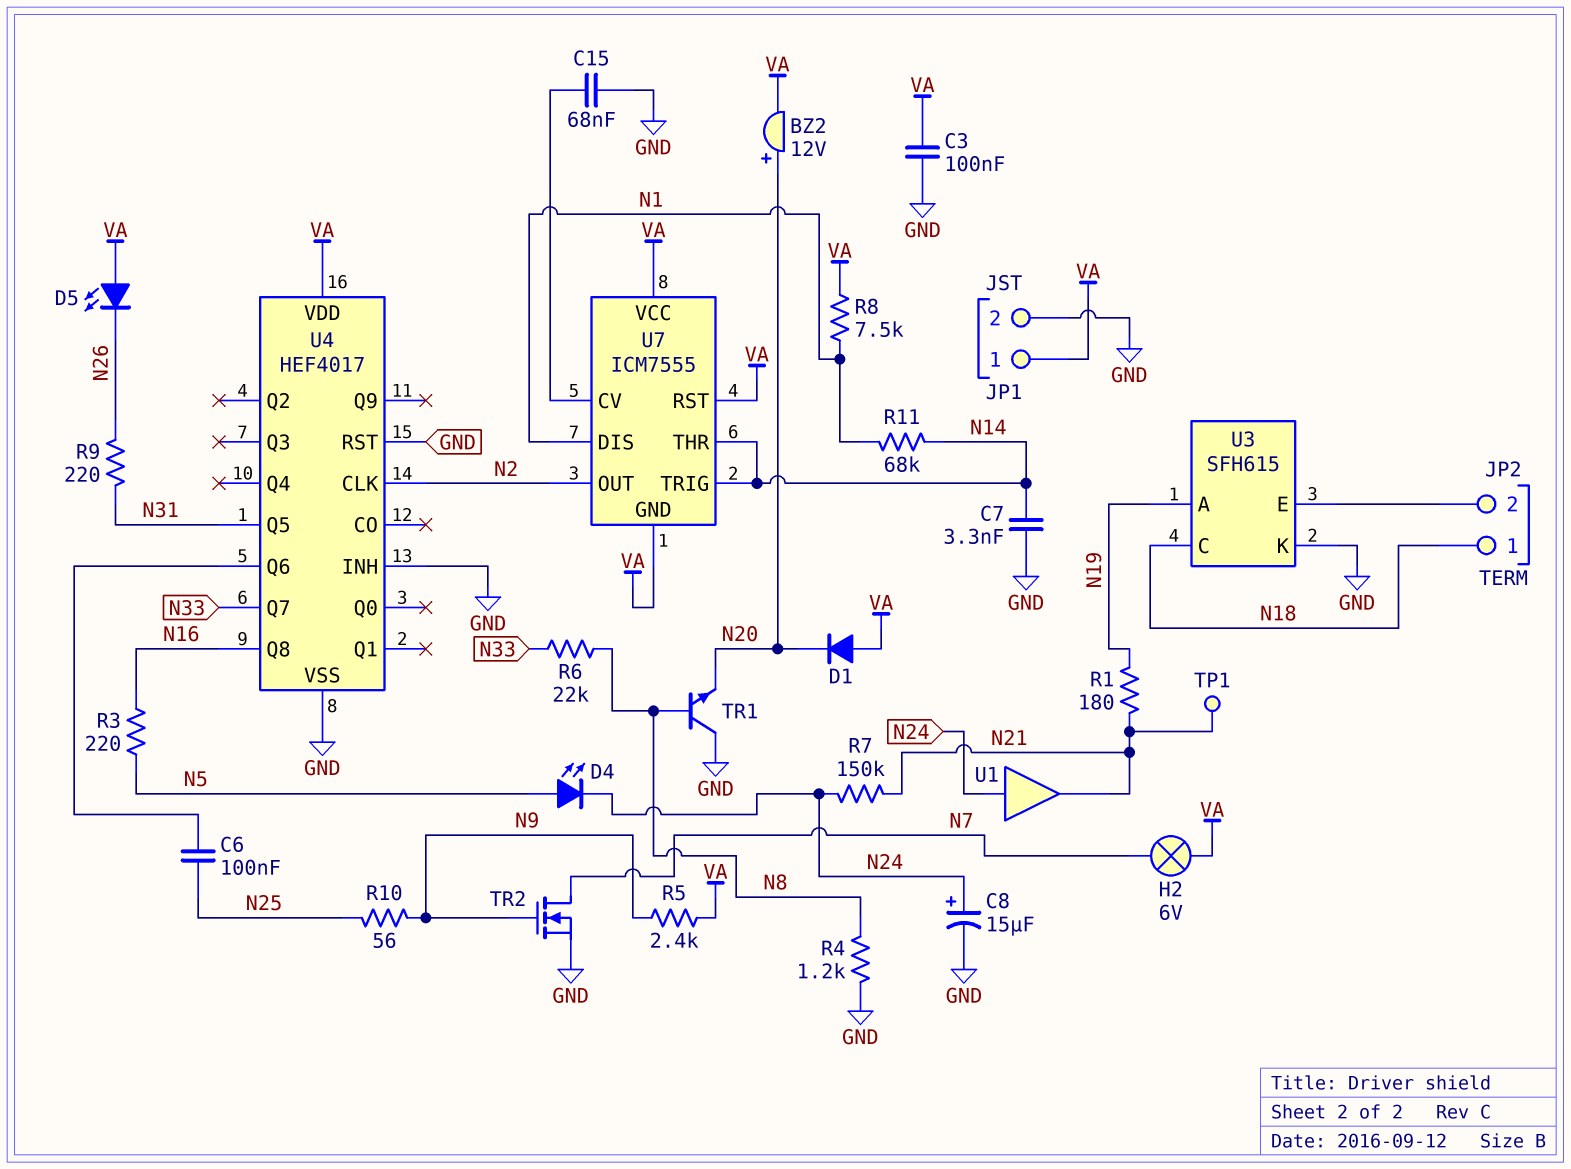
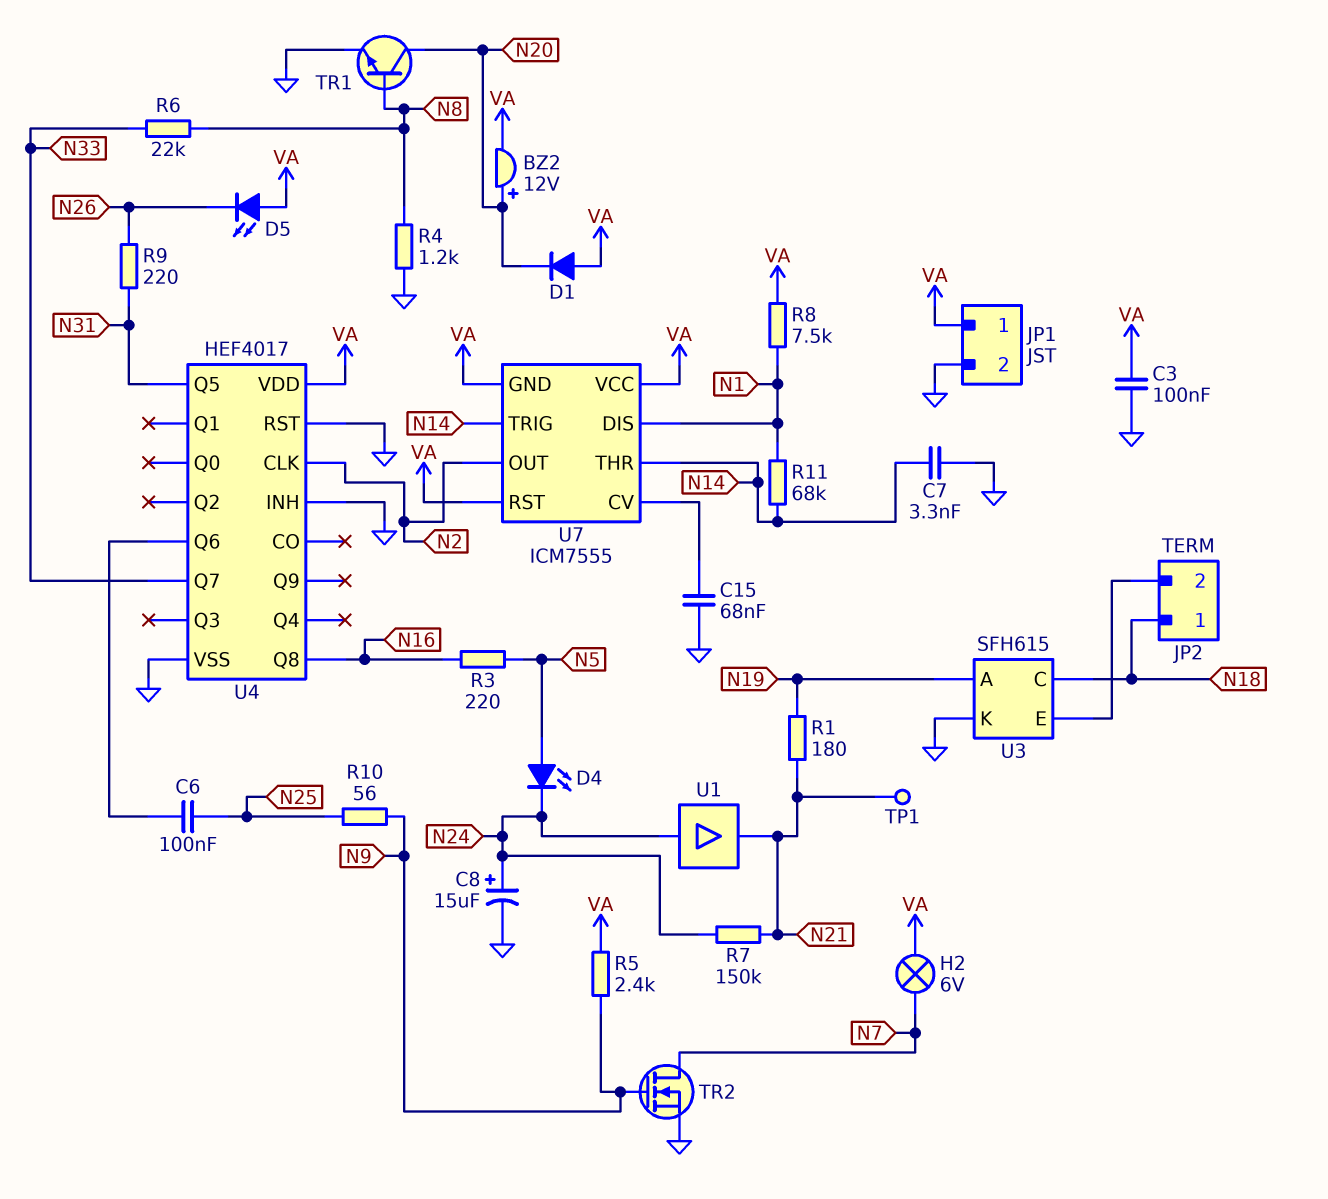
TR1: NPN (B N8, C GND, E N20) -> NPN (B N8, C N20, E GND)

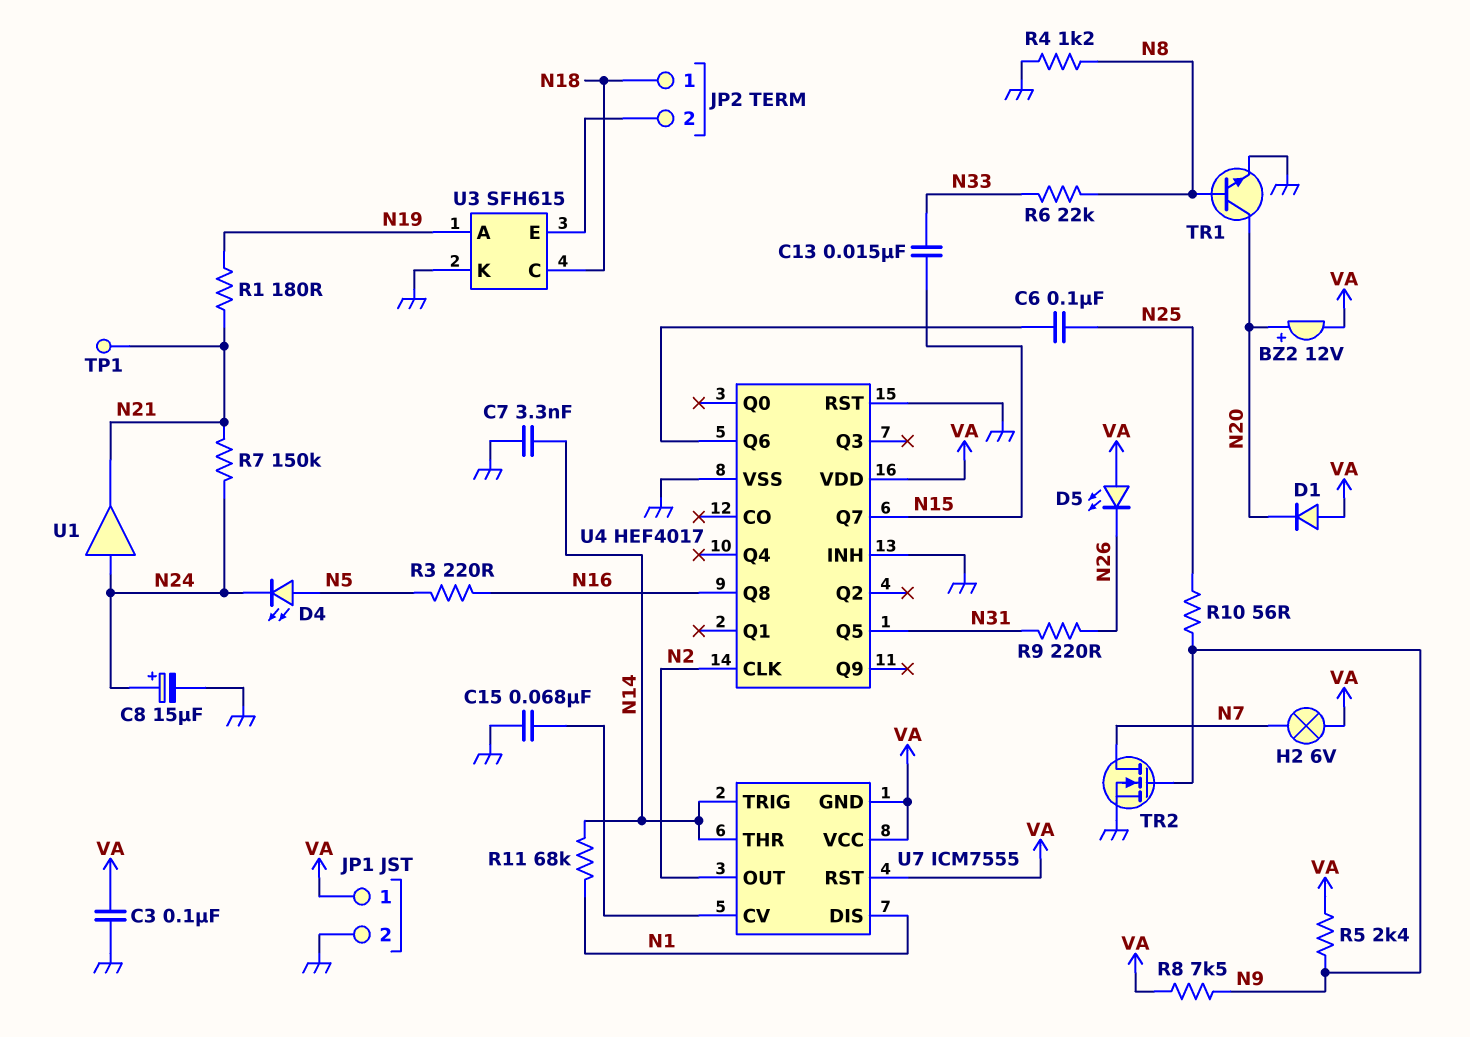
C13: none -> 15nF (N15, N33)
R8: 7.5k (N1, VA) -> 7.5k (N9, VA)
U4 pin Q7: N33 -> N15

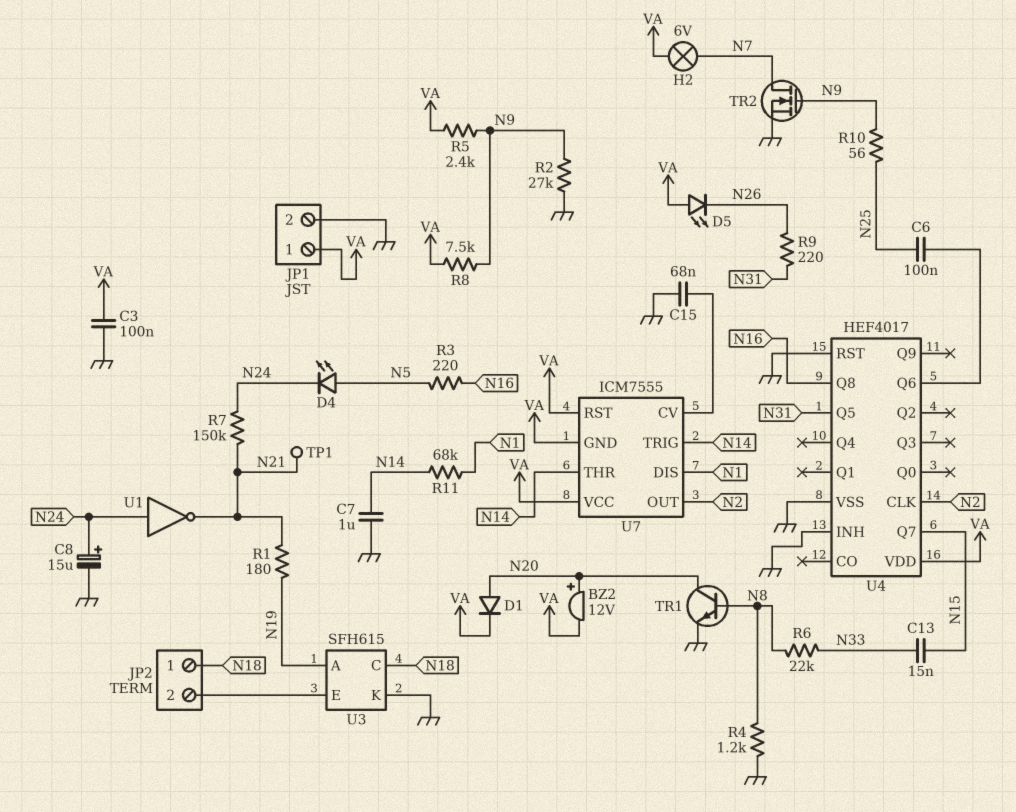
C7: 3.3nF (GND, N14) -> 1uF (GND, N14)
D1: diode (A VA, K N20) -> diode (A N20, K VA)
R2: none -> 27k (GND, N9)
U1: buffer (in N24, out N21) -> NOT (in N24, out N21)

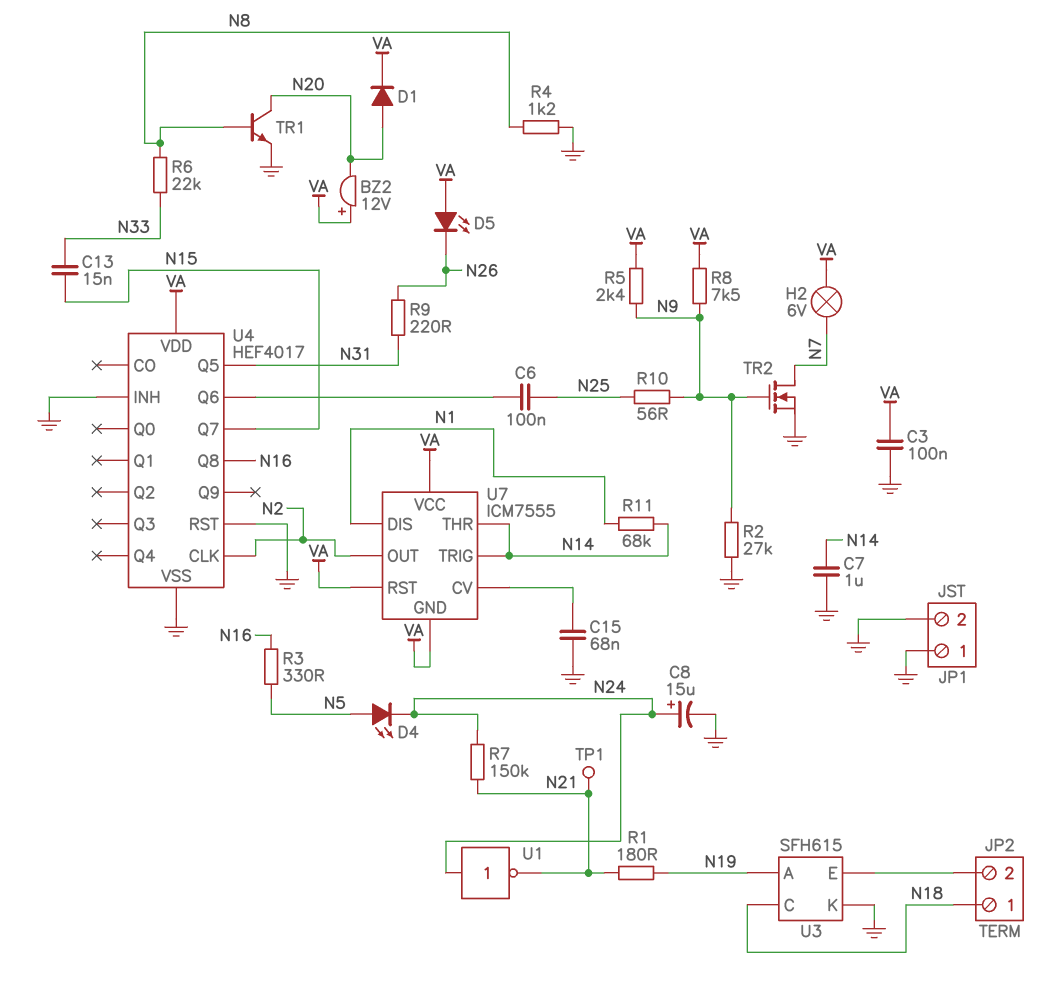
BZ2: buzzer 12V (plus N20, minus VA) -> buzzer 12V (plus VA, minus N20)
JP1 pin 1: VA -> GND
R3: 220 (N5, N16) -> 330 (N5, N16)

